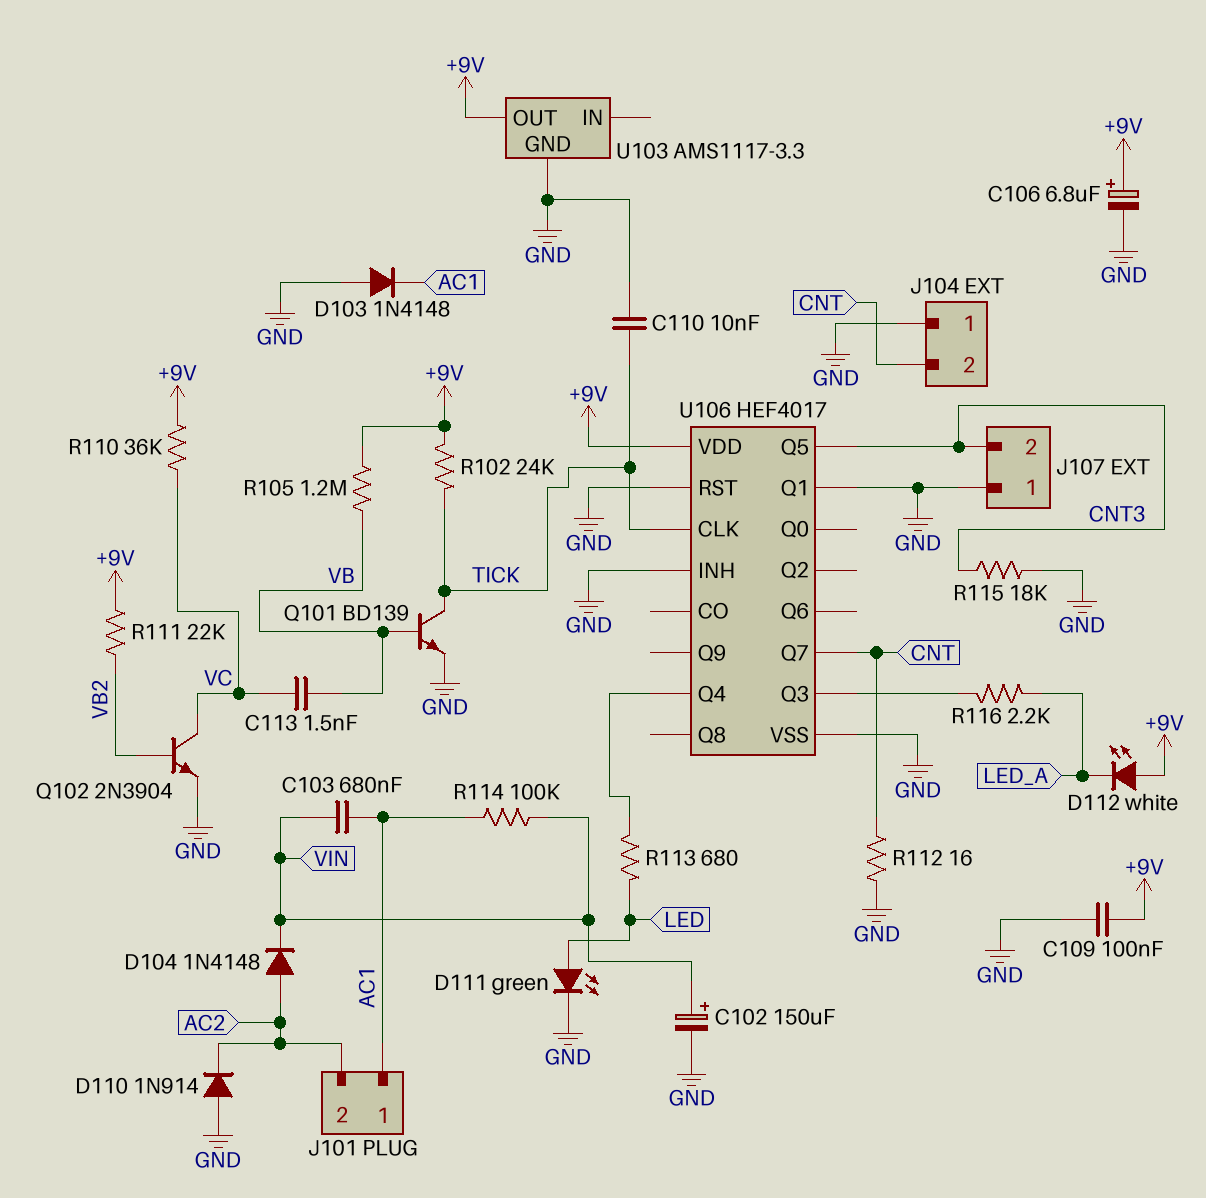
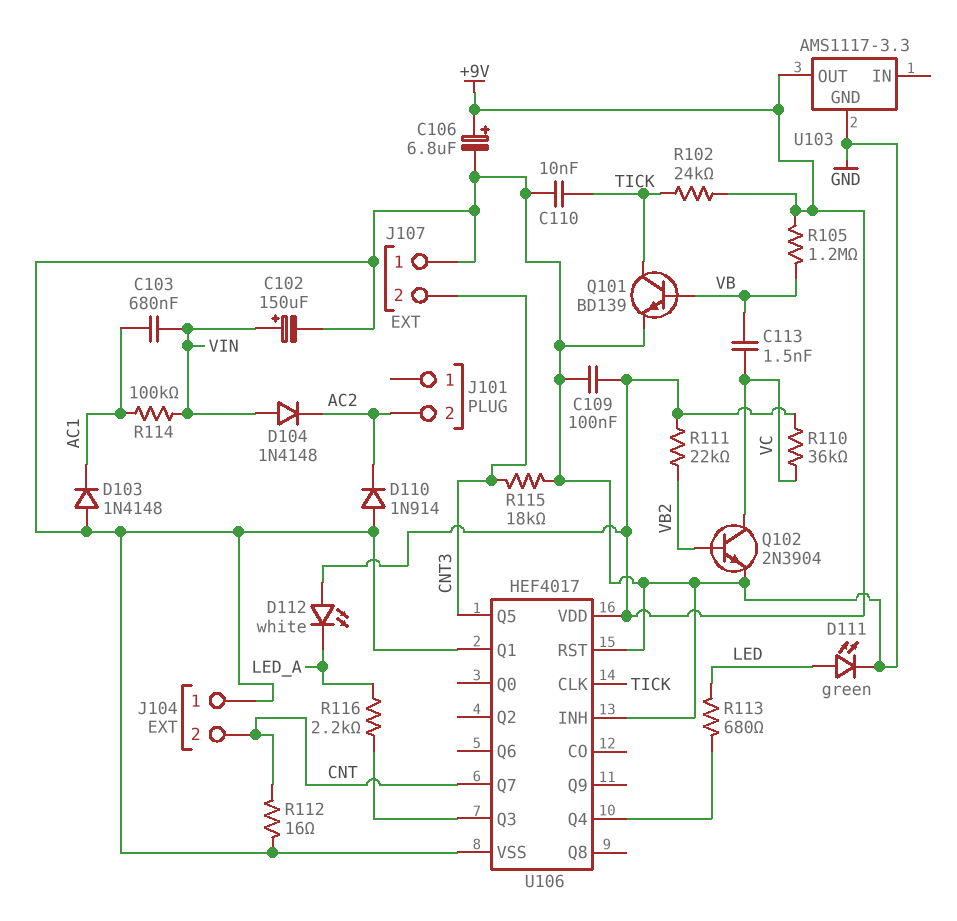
D104: diode 1N4148 (A AC2, K VIN) -> diode 1N4148 (A VIN, K AC2)
J101 pin 1: AC1 -> none

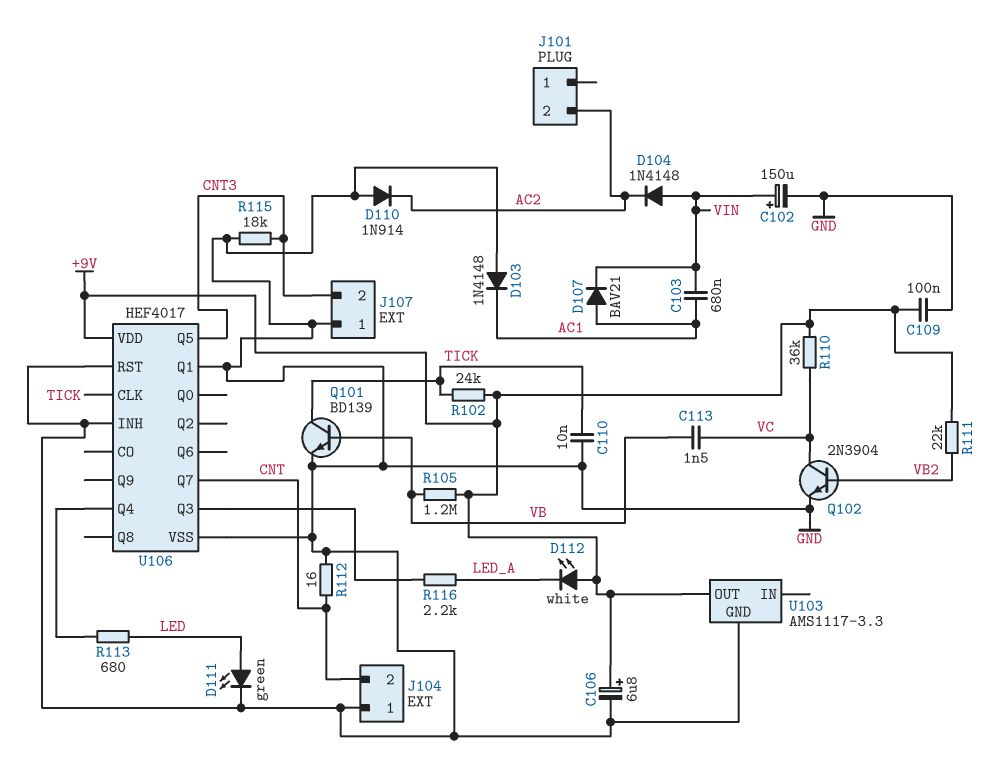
D107: none -> diode BAV21 (A AC1, K VIN)
R114: 100k (AC1, VIN) -> none

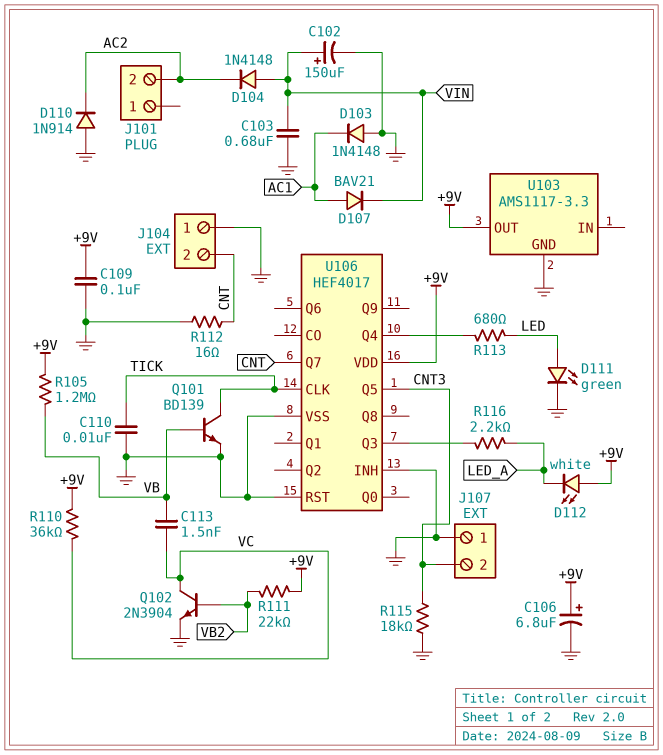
C103: 680nF (AC1, VIN) -> 680nF (GND, VIN)
R102: 24k (+9V, TICK) -> none
U106 pin Q1: GND -> none

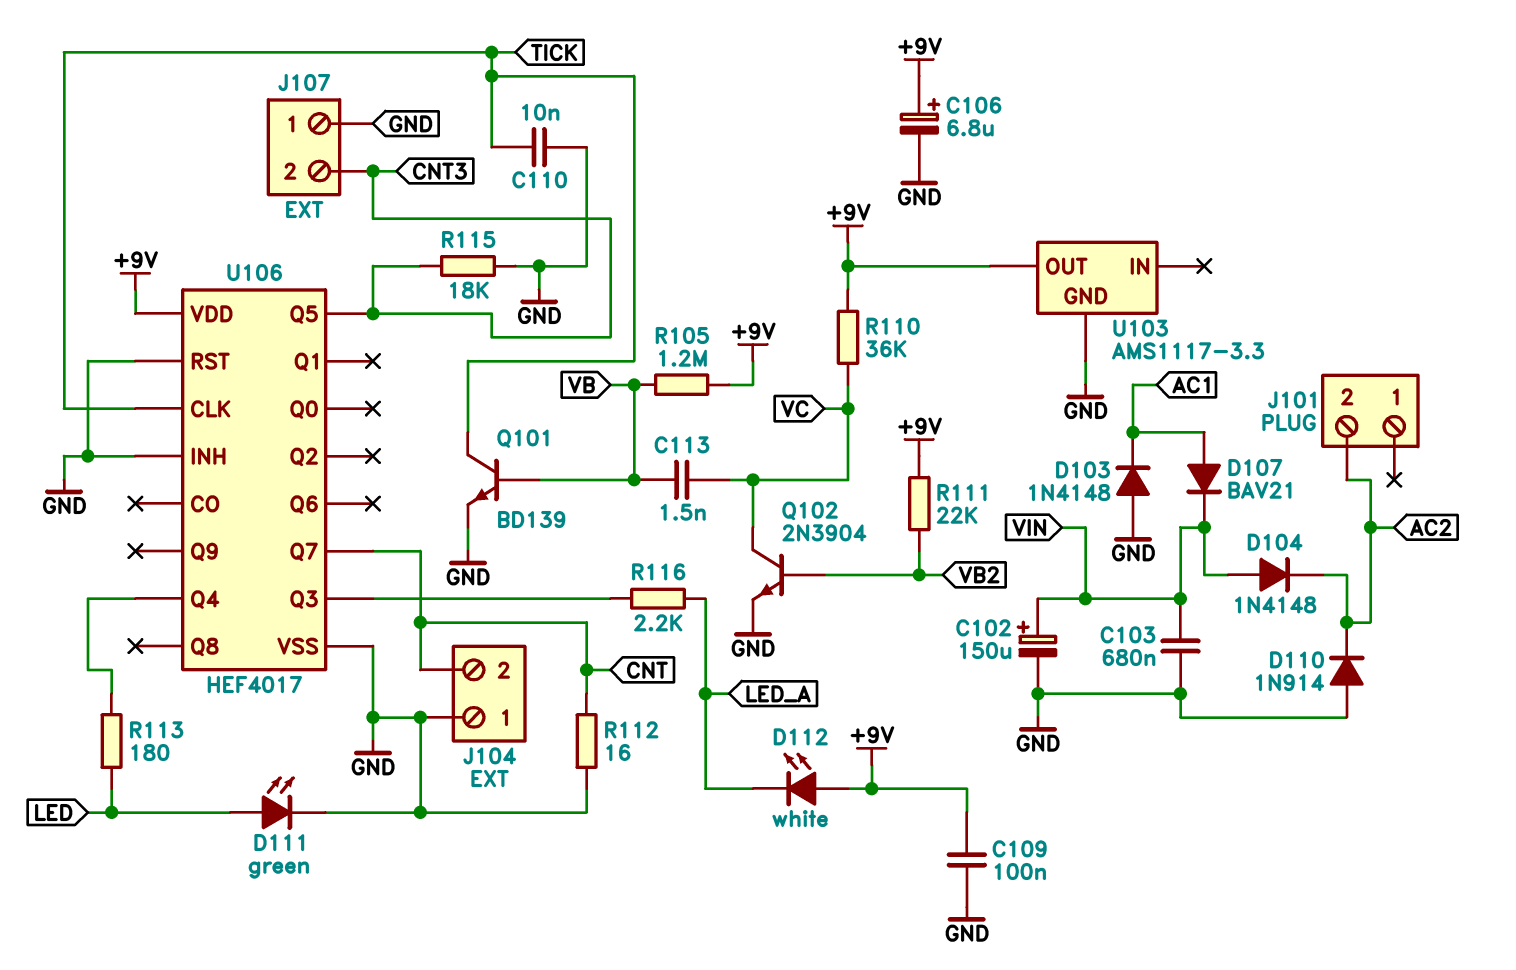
R113: 680 (LED, U106/Q4) -> 180 (LED, U106/Q4)

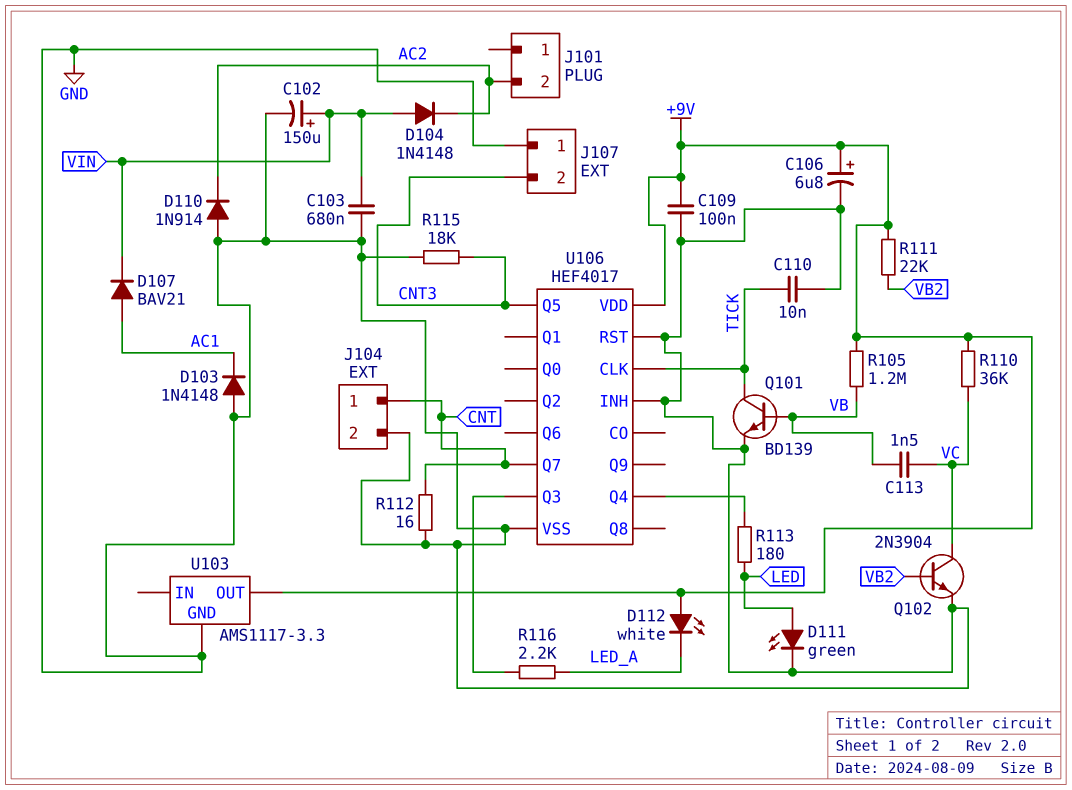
J104 pin 1: GND -> CNT
J104 pin 2: CNT -> GND

